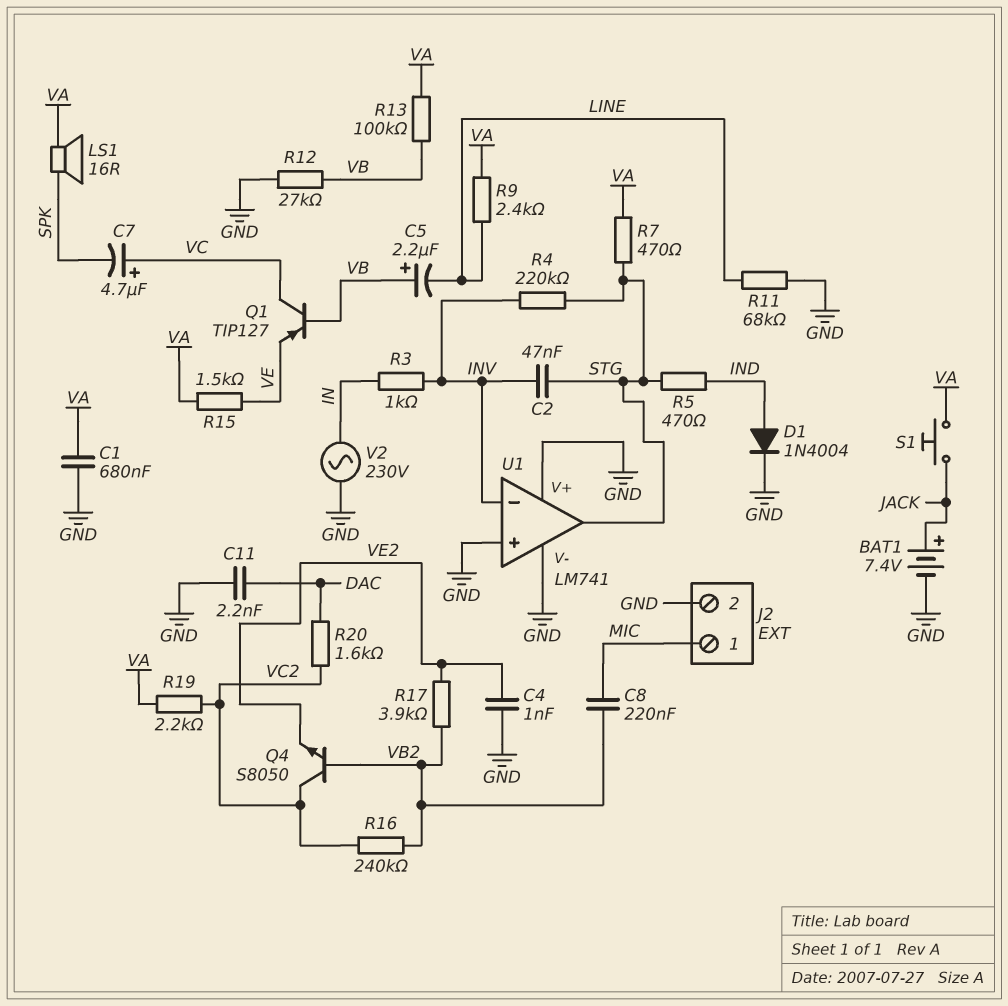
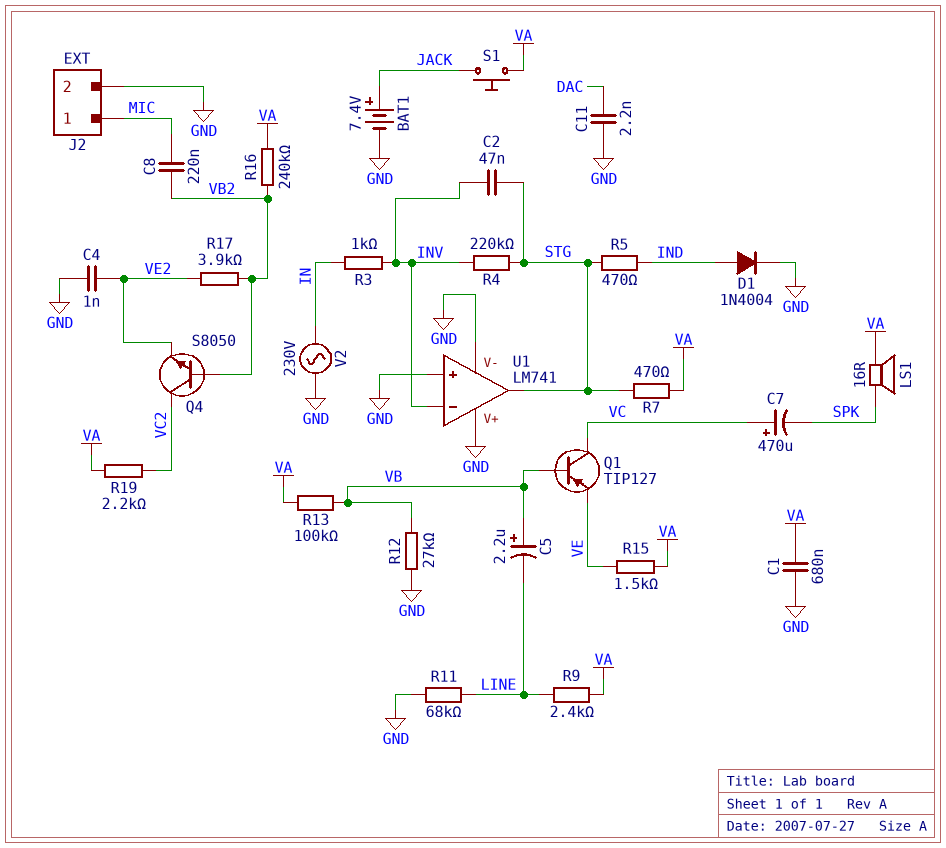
C7: 4.7uF (plus VC, minus SPK) -> 470uF (plus VC, minus SPK)
R16: 240k (VB2, VC2) -> 240k (VA, VB2)
R20: 1.6k (DAC, VC2) -> none

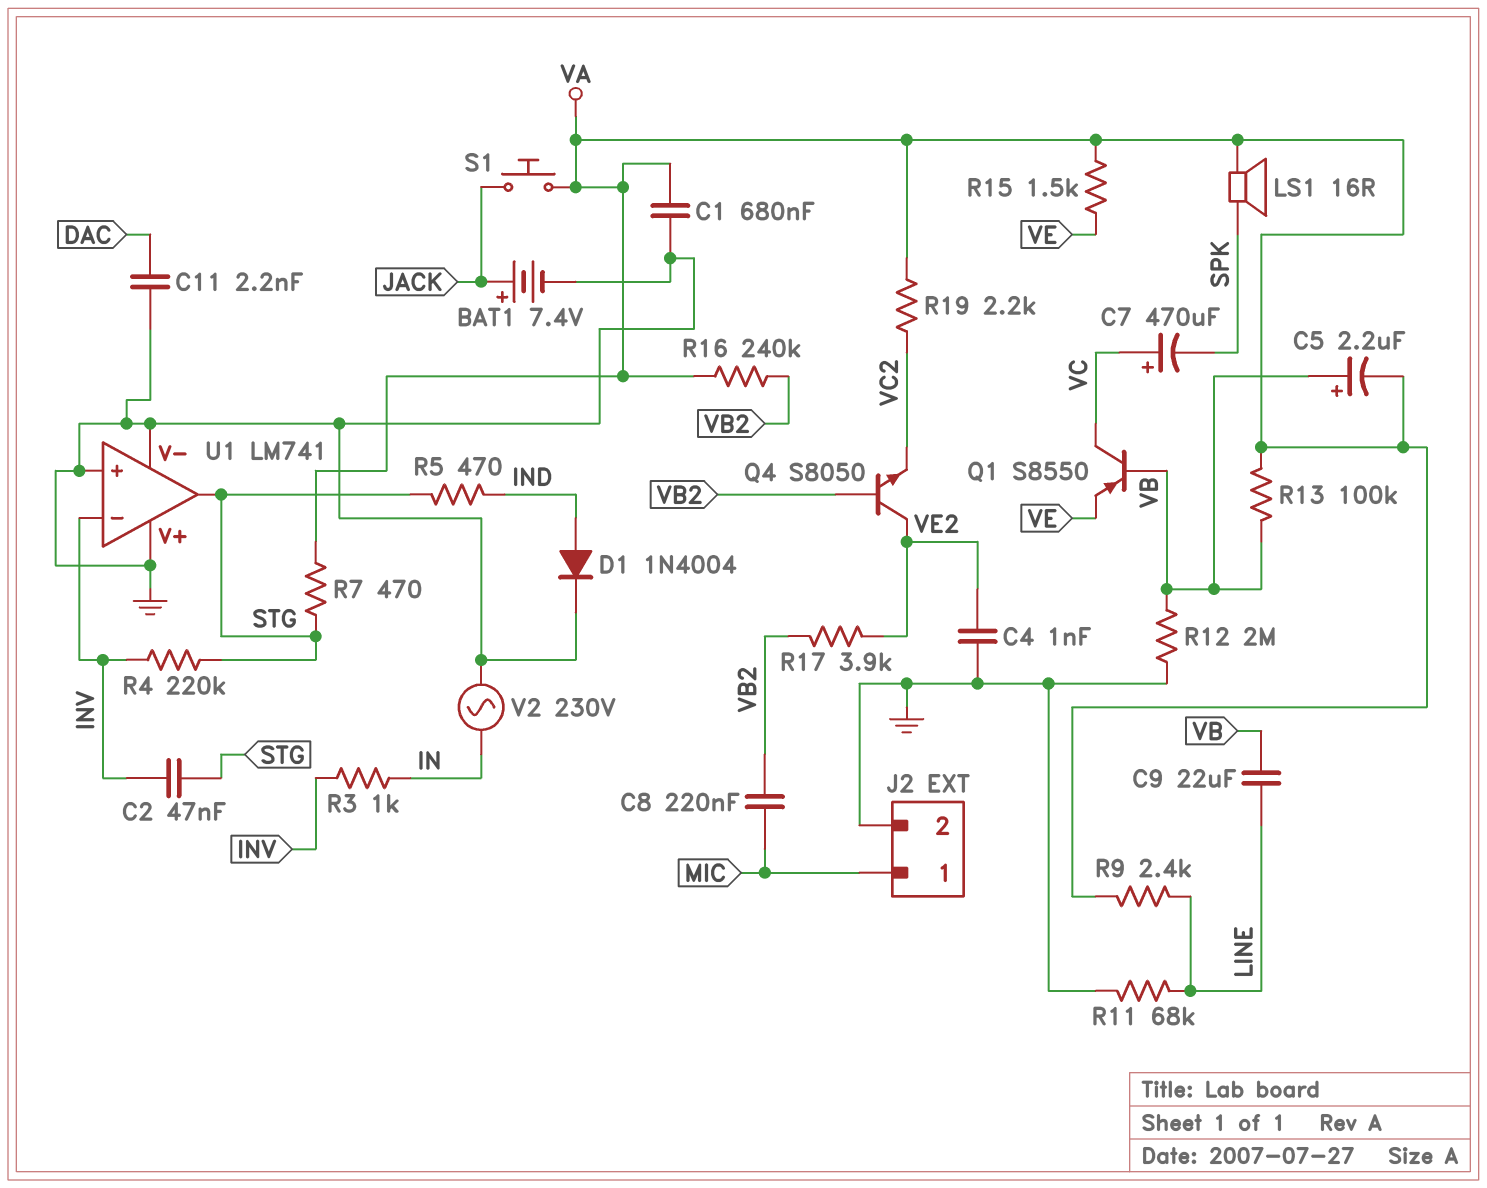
C5: 2.2uF (plus VB, minus LINE) -> 2.2uF (plus VB, minus VA)
C9: none -> 22uF (LINE, VB)
Q1: PNP TIP127 (B VB, C VC, E VE) -> PNP S8550 (B VB, C VC, E VE)
Q4: NPN S8050 (B VB2, C VC2, E VE2) -> NPN S8050 (B VB2, C VE2, E VC2)
R12: 27k (GND, VB) -> 2M (GND, VB)

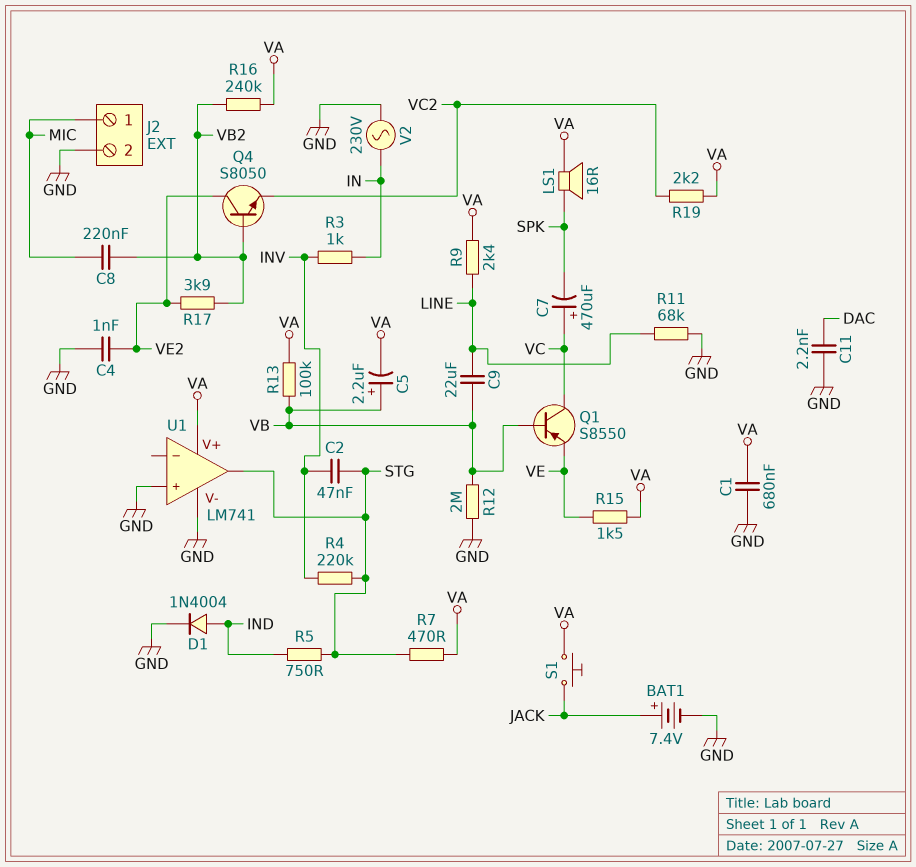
R5: 470 (IND, STG) -> 750 (IND, STG)
U1 pin V+: GND -> VA
U1 pin in-: INV -> none

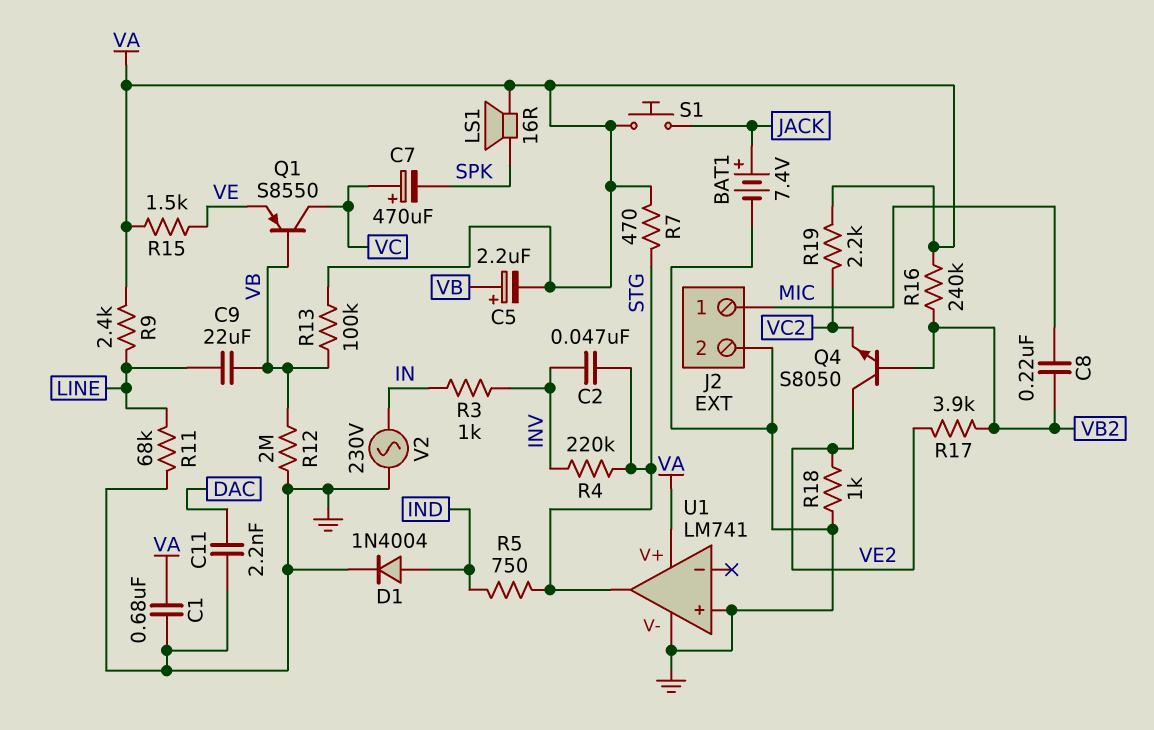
C4: 1nF (GND, VE2) -> none
R18: none -> 1k (GND, VE2)

